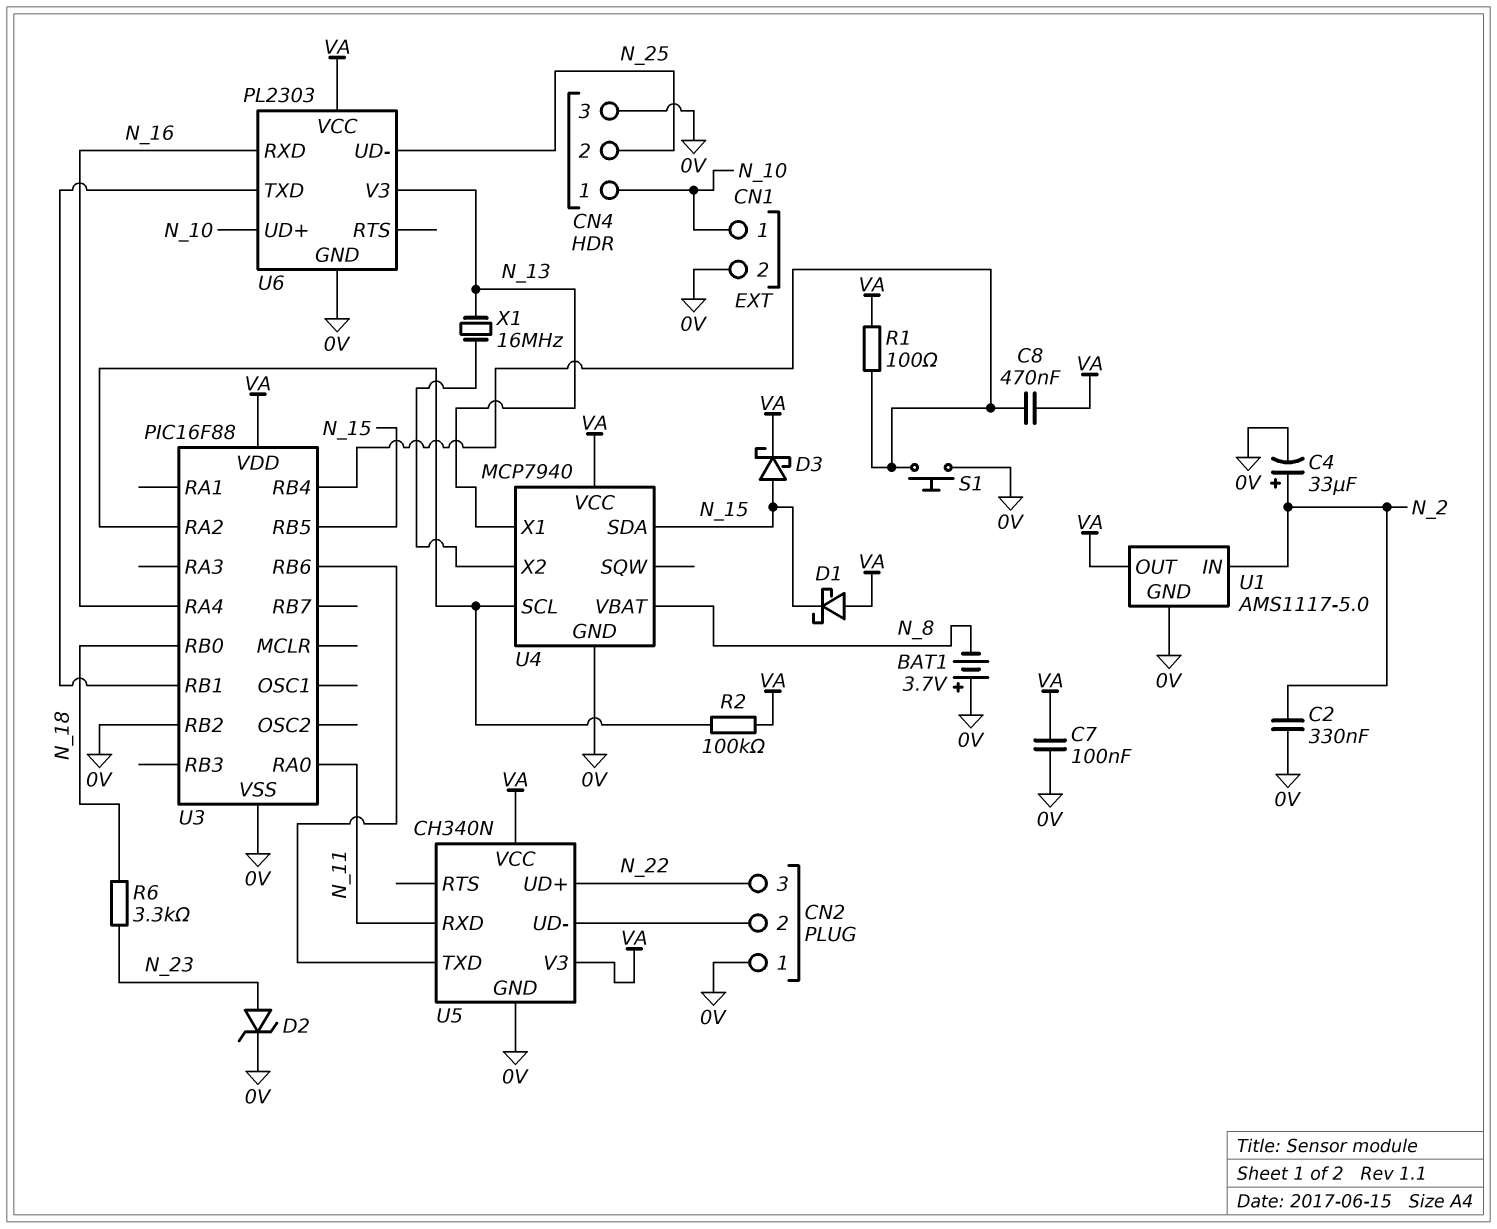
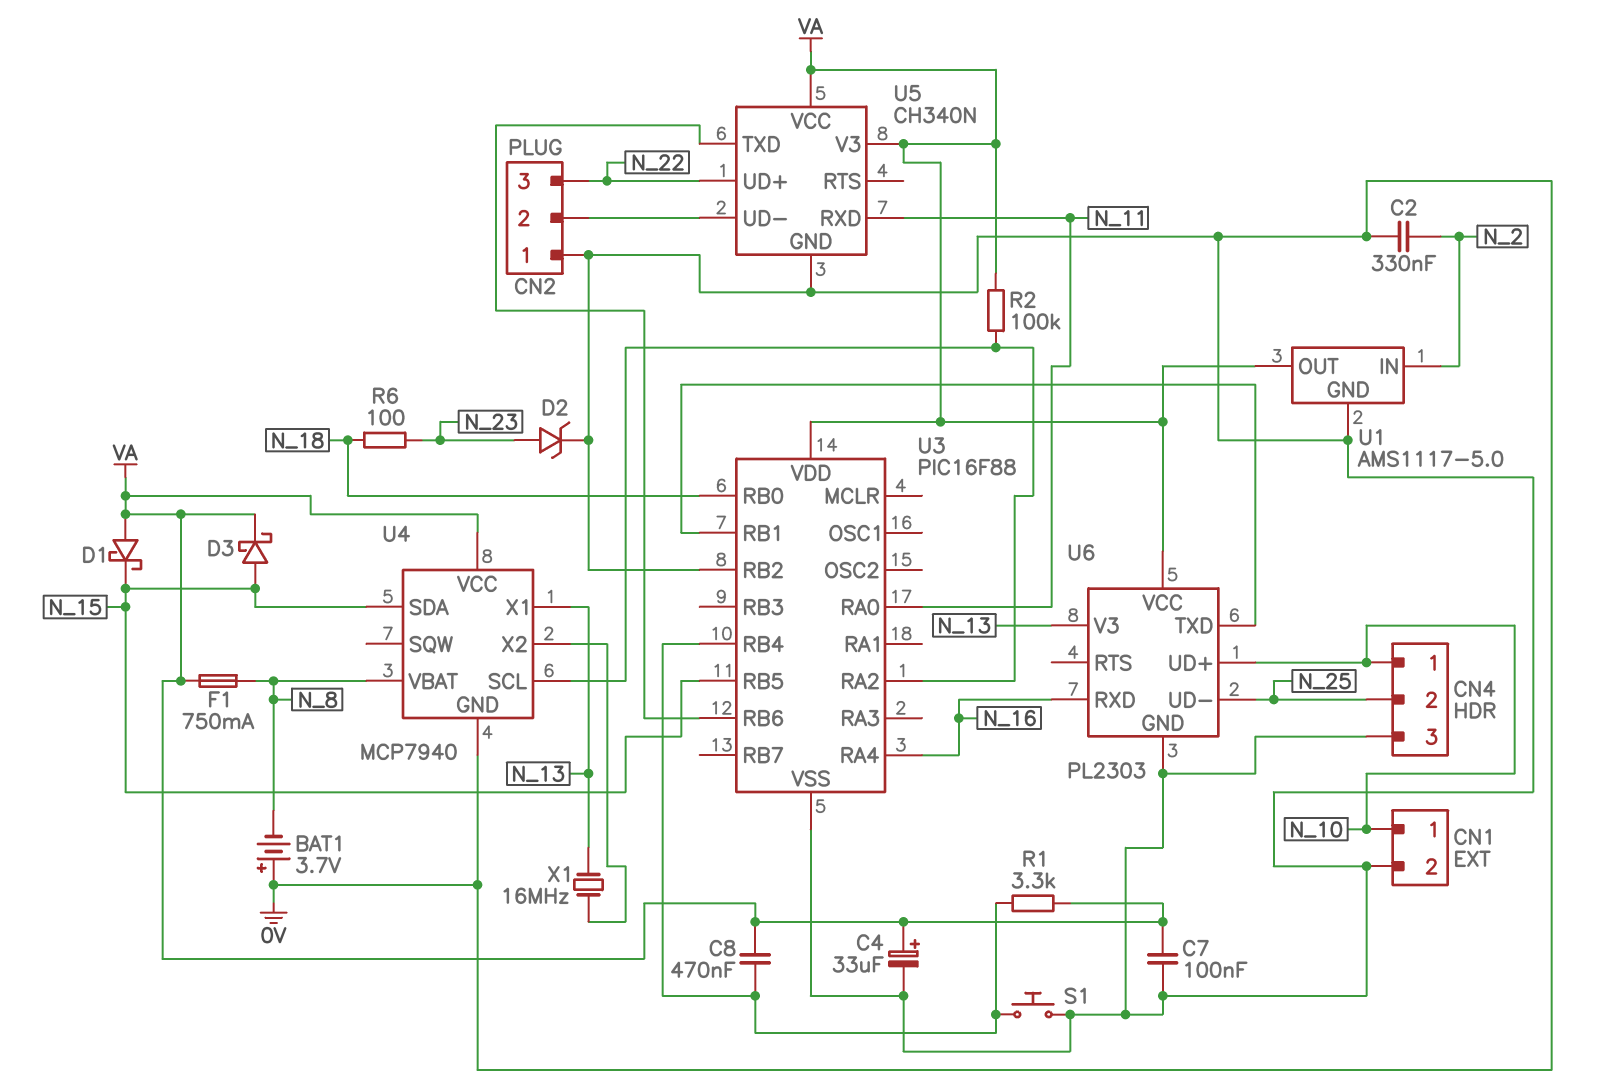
C4: 33uF (plus N_2, minus 0V) -> 33uF (plus VA, minus 0V)
F1: none -> 750mA (N_8, VA)
R1: 100 (U3/RB4, VA) -> 3.3k (U3/RB4, VA)
R6: 3.3k (N_18, N_23) -> 100 (N_18, N_23)

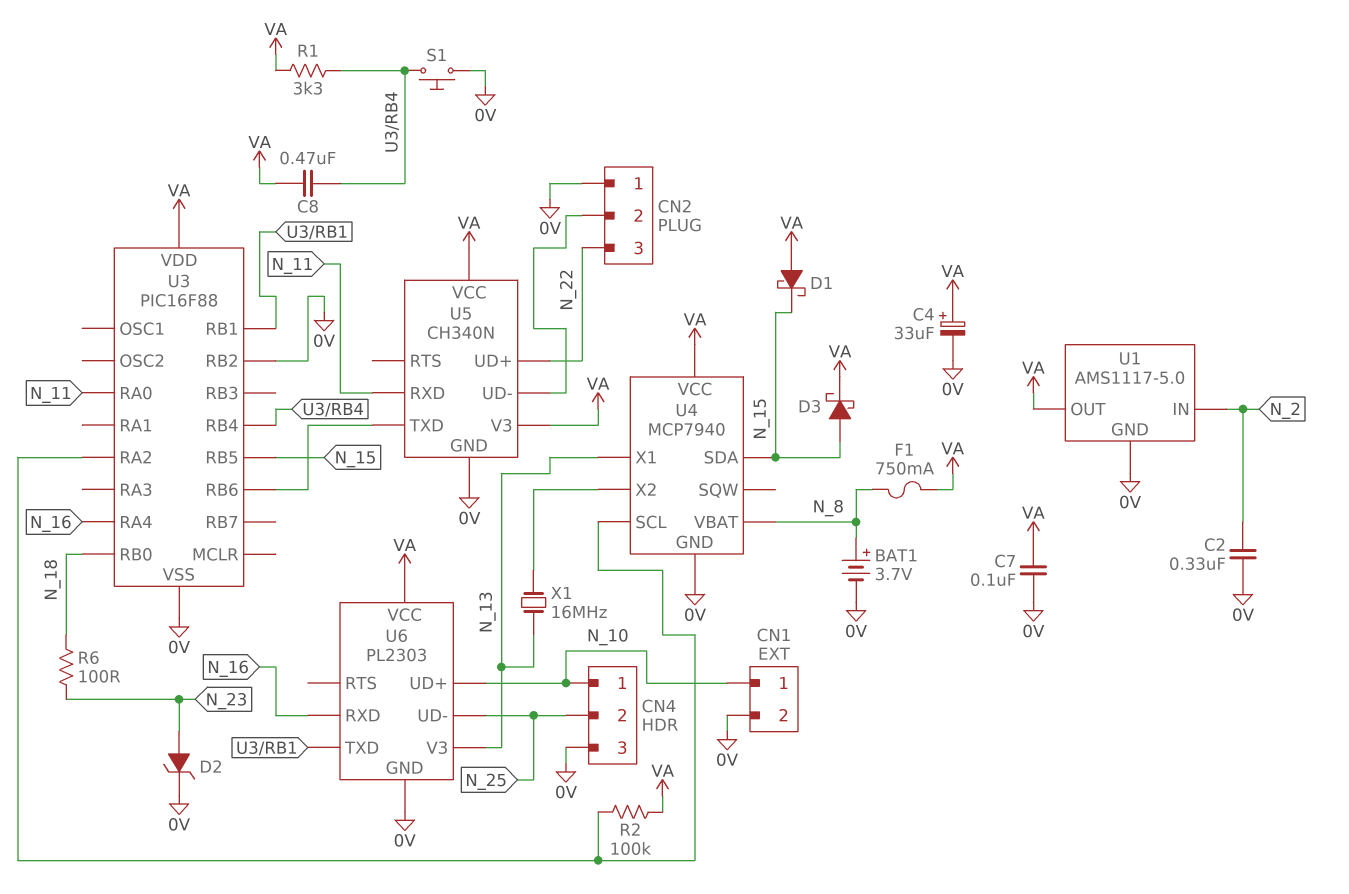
BAT1: 3.7V (plus 0V, minus N_8) -> 3.7V (plus N_8, minus 0V)

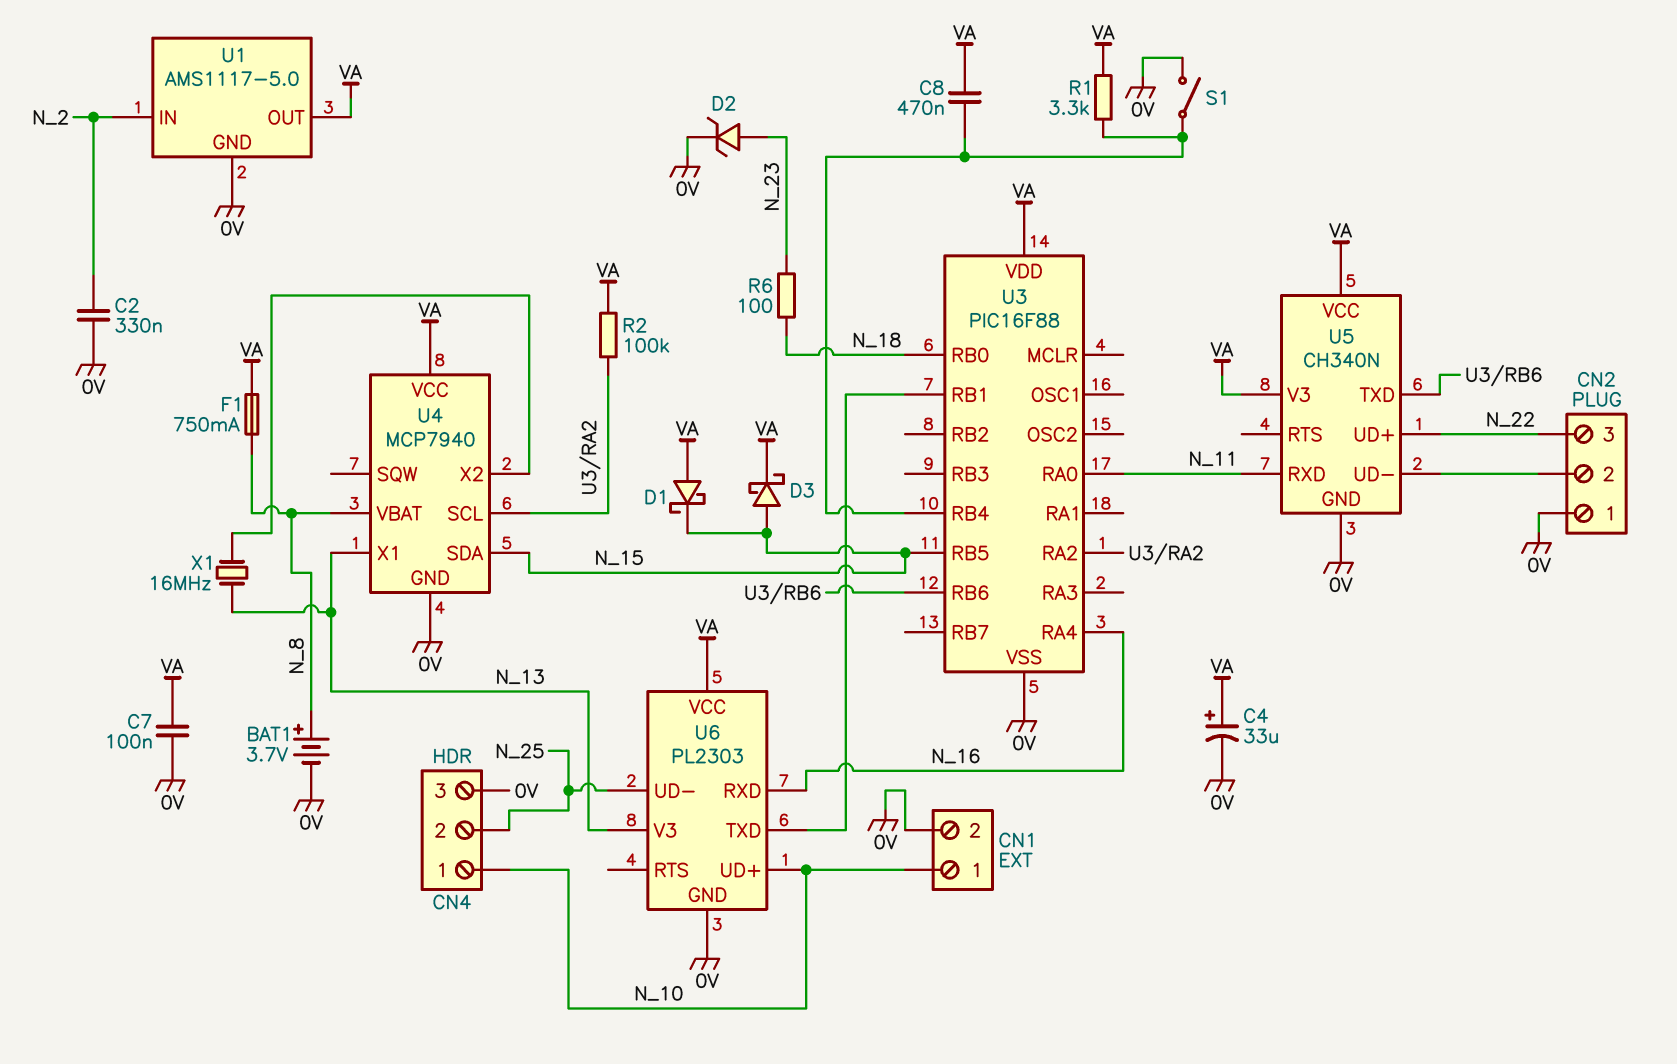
S1: button (0V, U3/RB4) -> switch (0V, U3/RB4)
U3 pin RB2: 0V -> none

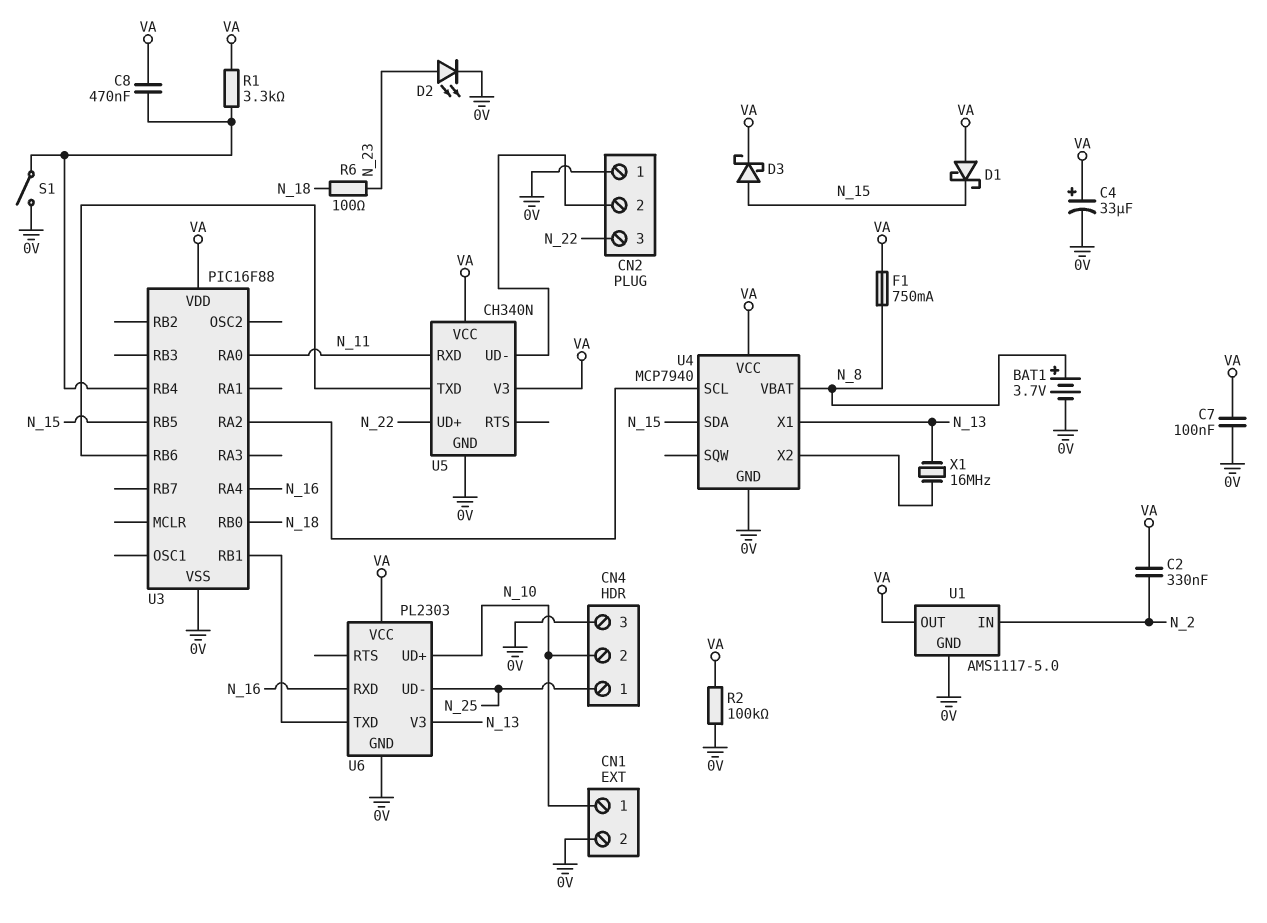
C2: 330nF (0V, N_2) -> 330nF (N_2, VA)
CN4 pin 1: N_10 -> N_25
CN4 pin 2: N_25 -> N_10
D2: zener (A N_23, K 0V) -> LED (A N_23, K 0V)
R2: 100k (U3/RA2, VA) -> 100k (0V, VA)

